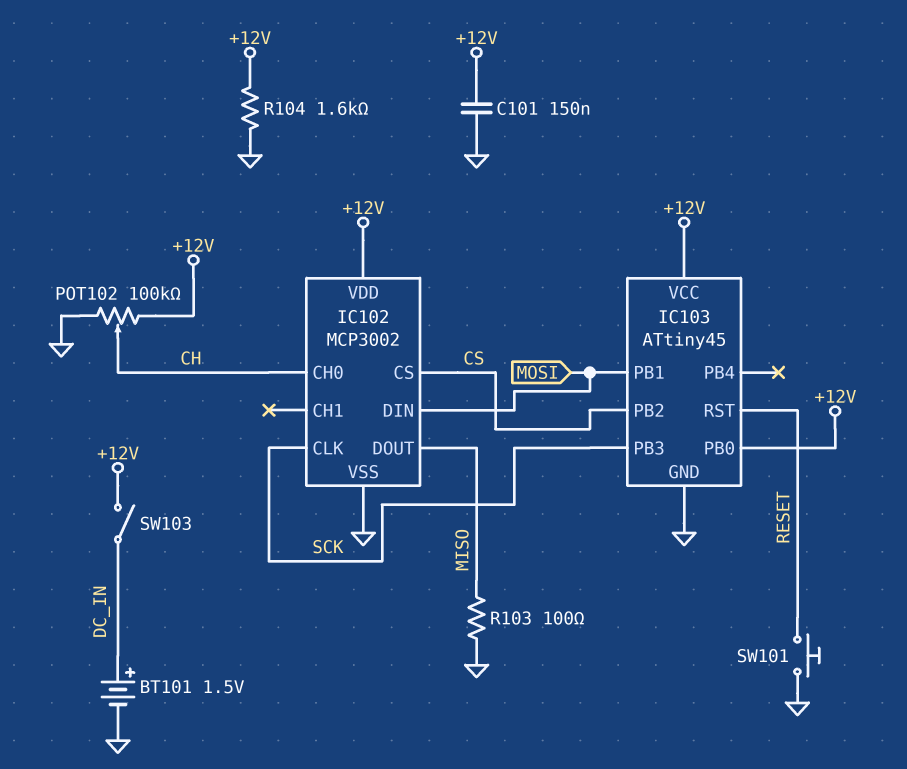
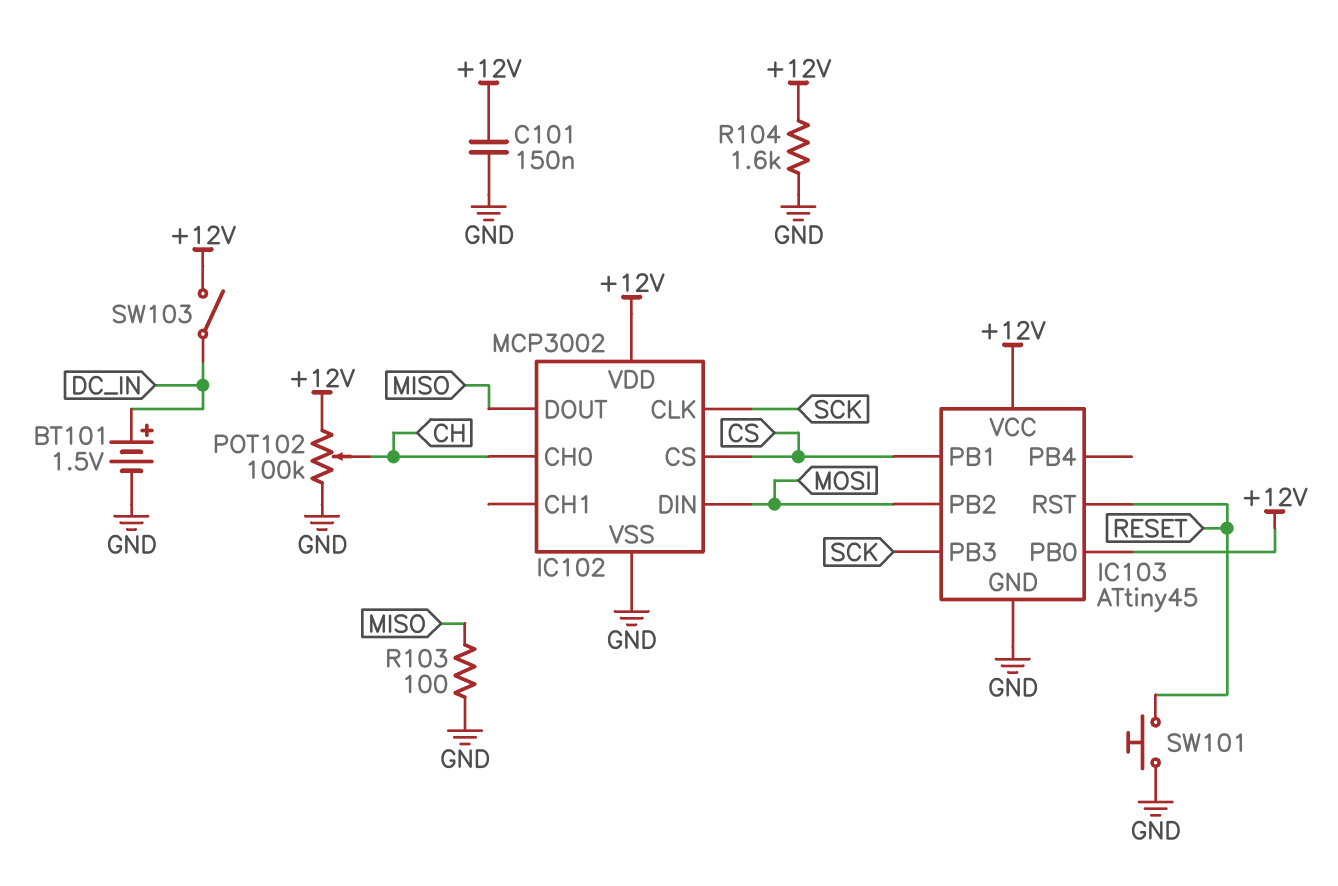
IC103 pin PB1: MOSI -> CS
IC103 pin PB2: CS -> MOSI

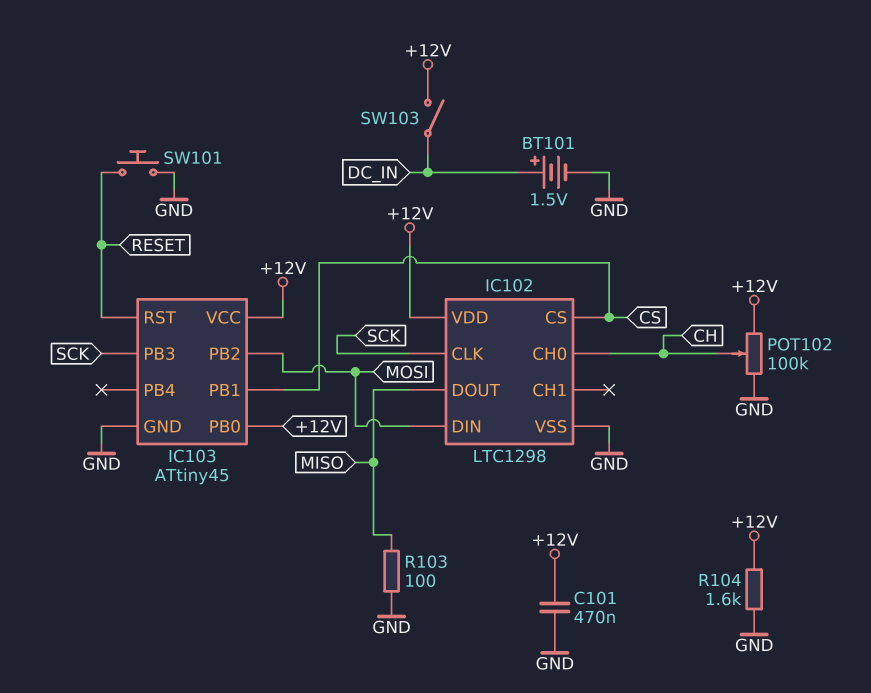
C101: 150nF (+12V, GND) -> 470nF (+12V, GND)
IC102: MCP3002 -> LTC1298

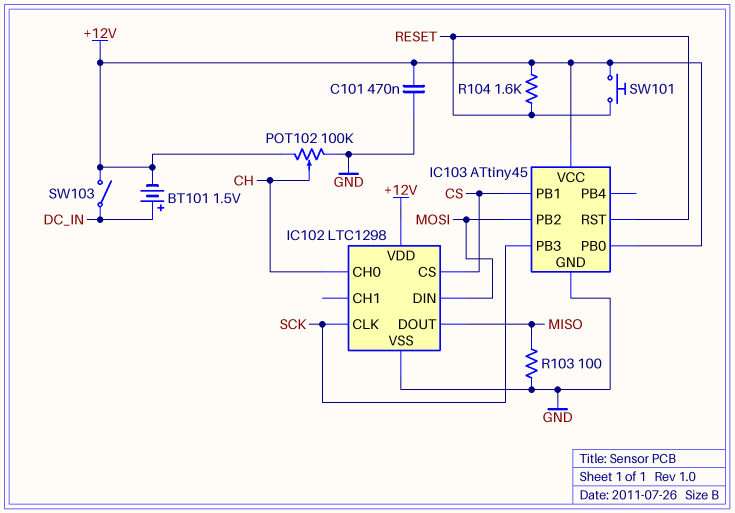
BT101: 1.5V (plus DC_IN, minus GND) -> 1.5V (plus DC_IN, minus +12V)
R104: 1.6k (+12V, GND) -> 1.6k (+12V, RESET)
SW101: button (GND, RESET) -> button (+12V, RESET)

